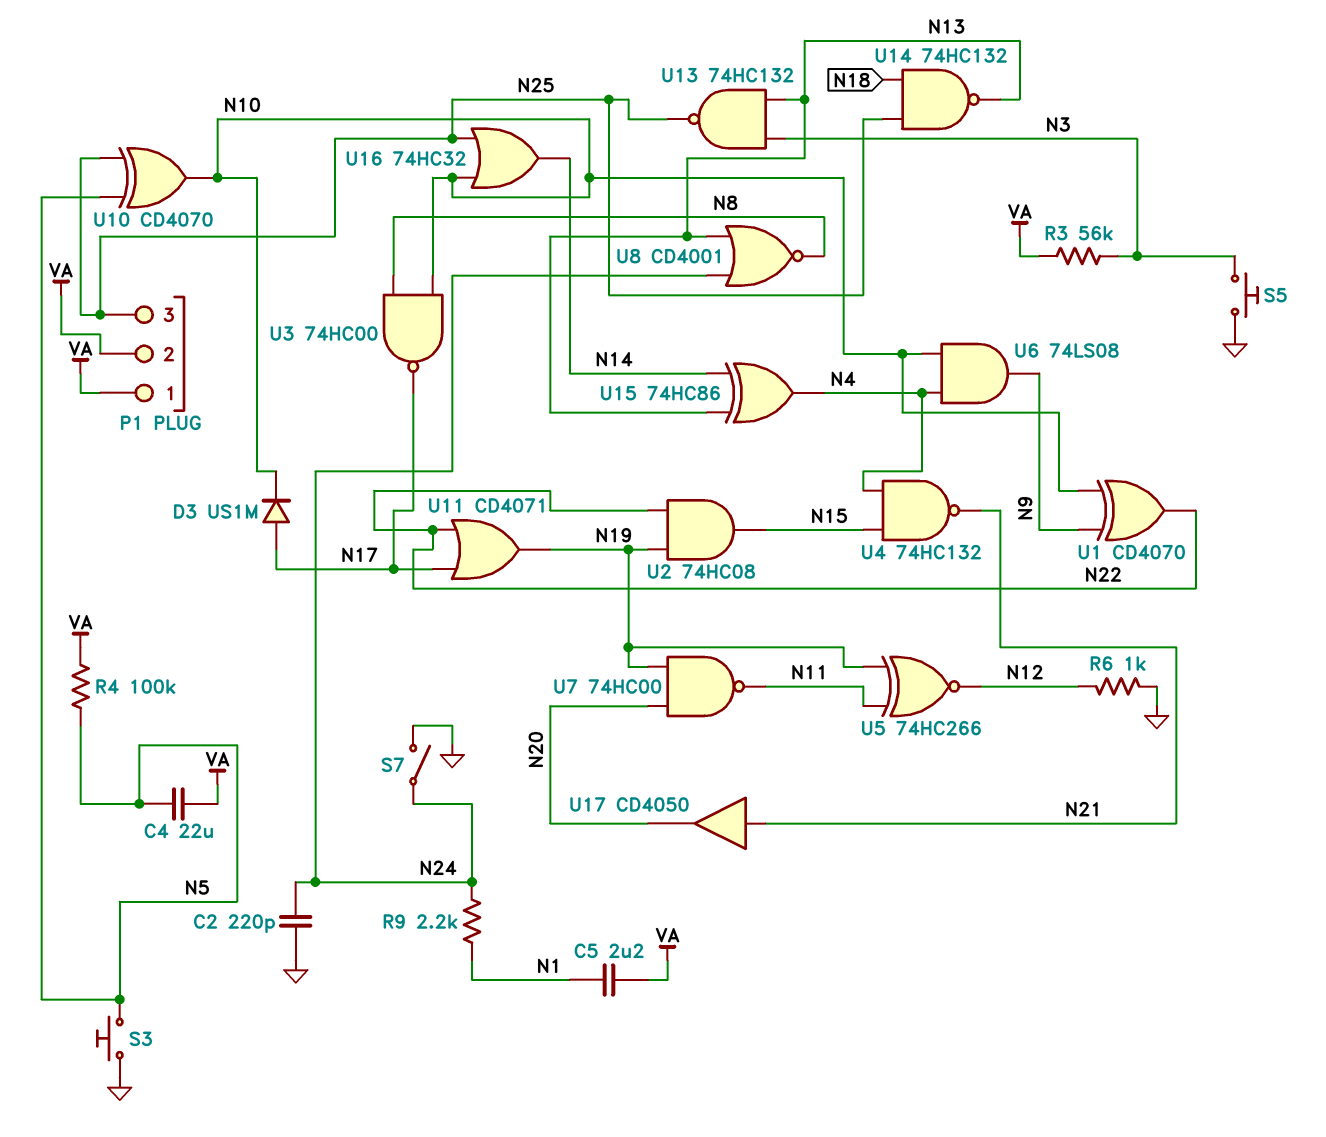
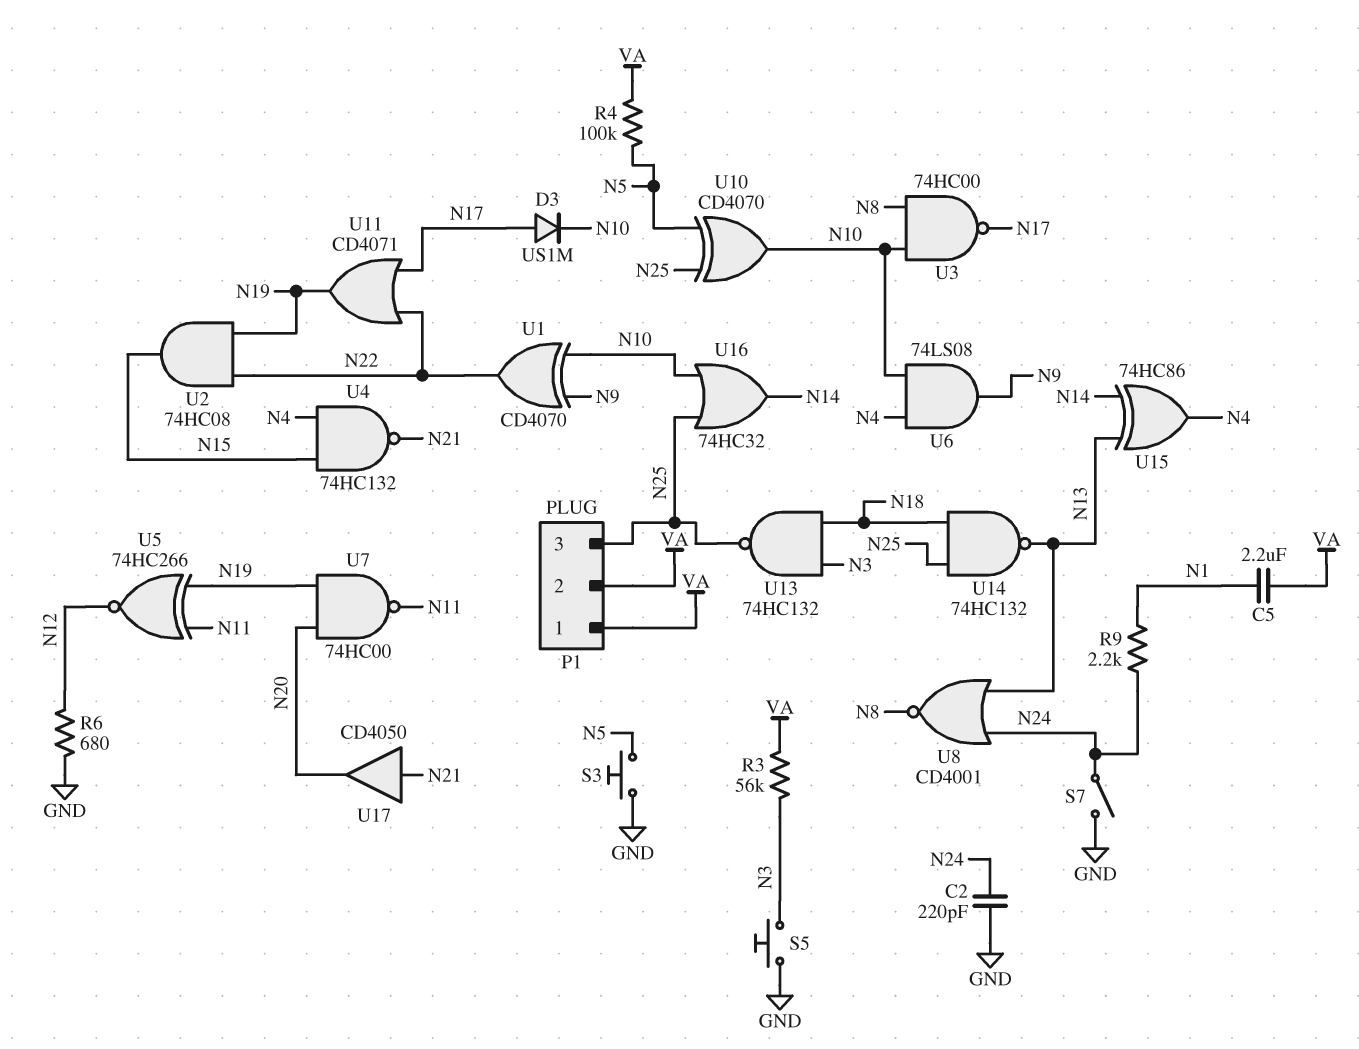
C4: 22uF (N5, VA) -> none
R6: 1k (GND, N12) -> 680 (GND, N12)
U13: NAND 74HC132 (in N3, in N13, out N25) -> NAND 74HC132 (in N3, in N18, out N25)

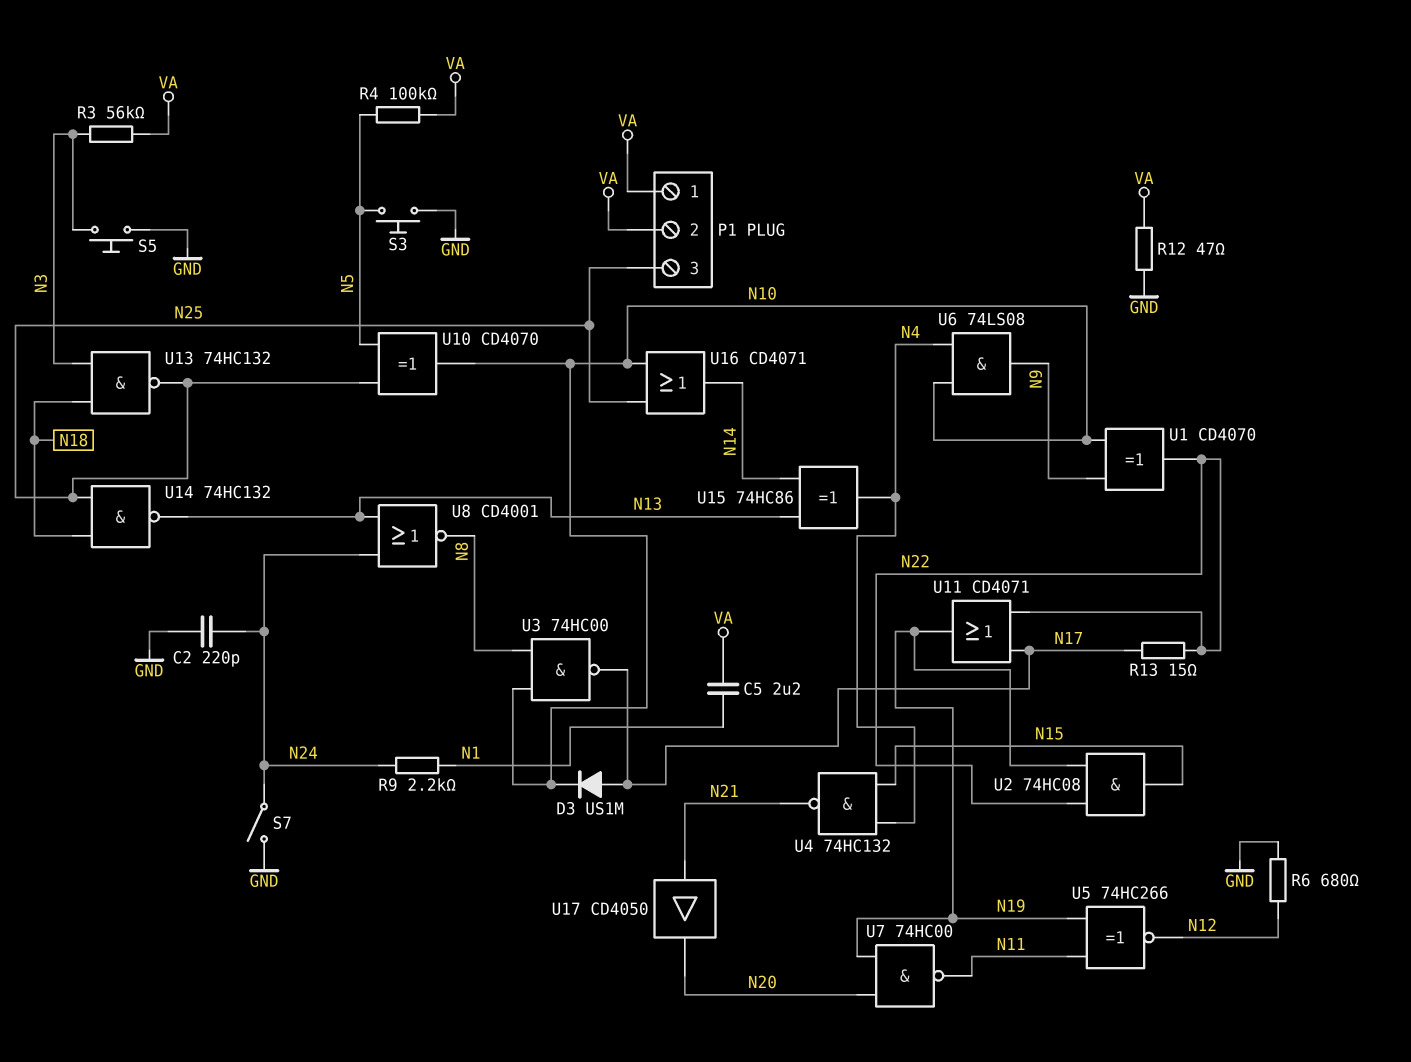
R12: none -> 47 (GND, VA)
R13: none -> 15 (N17, N22)
U16: OR 74HC32 (in N10, in N25, out N14) -> OR CD4071 (in N10, in N25, out N14)

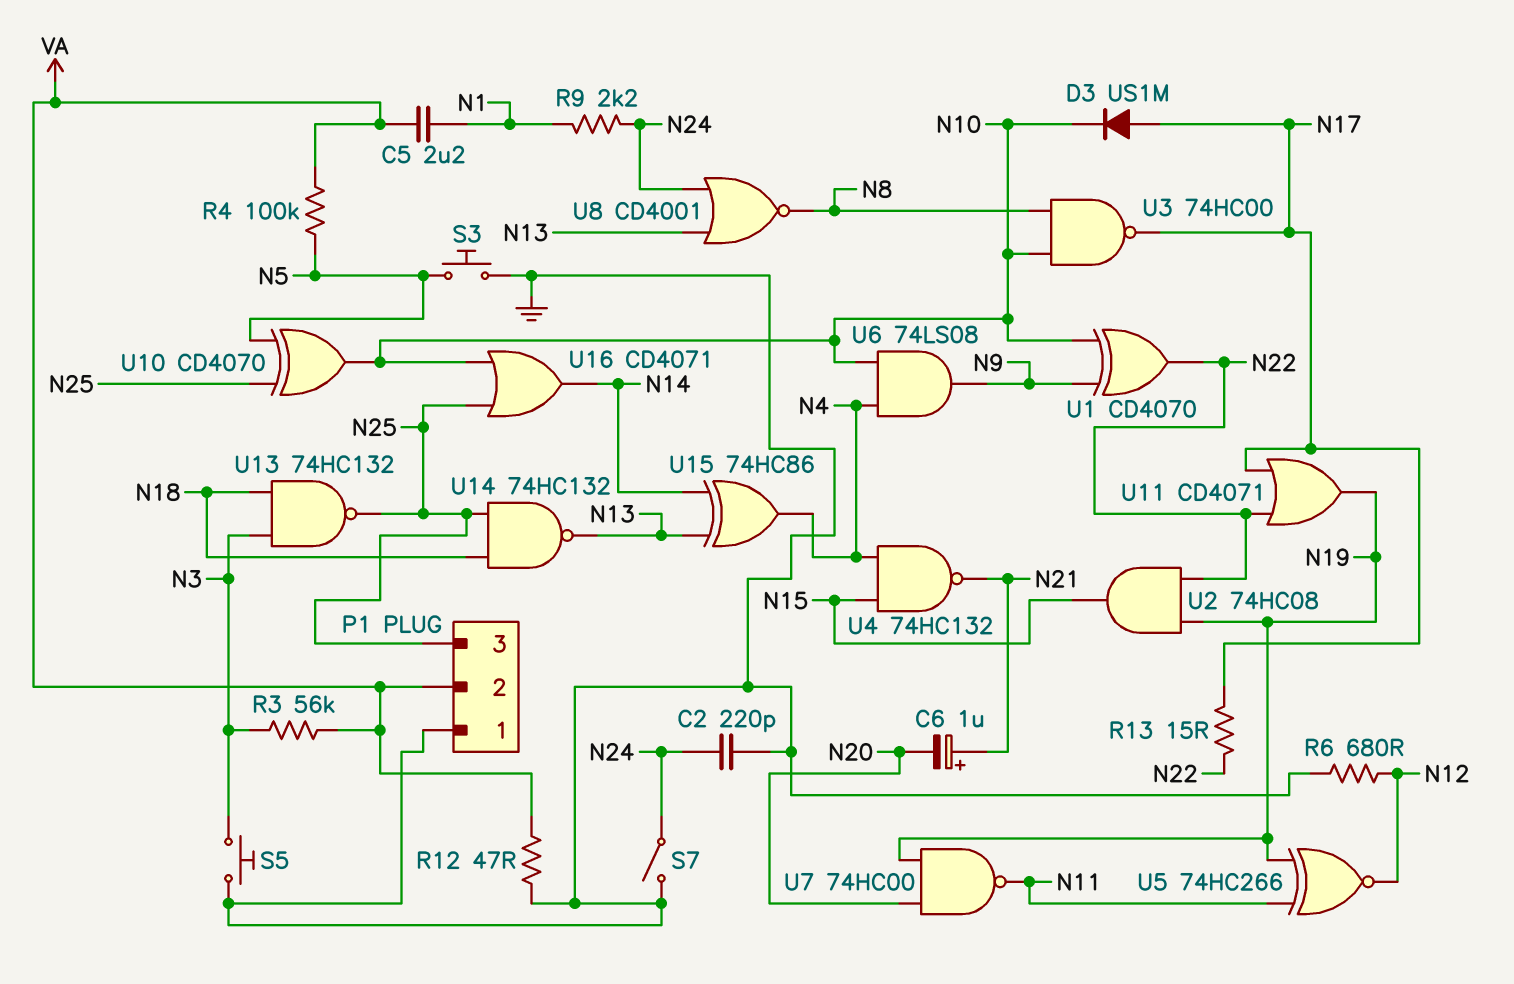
C6: none -> 1uF (plus N21, minus N20)
P1 pin 1: VA -> GND
U17: buffer CD4050 (in N21, out N20) -> none

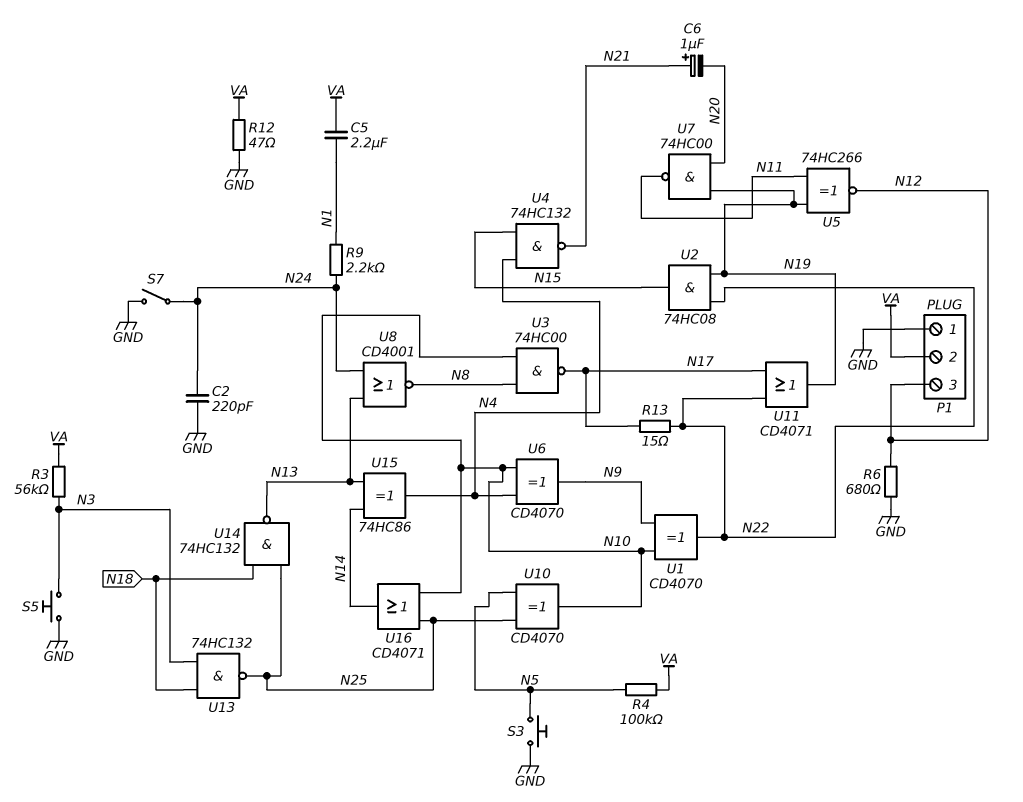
D3: diode US1M (A N17, K N10) -> none
P1 pin 3: N25 -> N12
U6: AND 74LS08 (in N4, in N10, out N9) -> XOR CD4070 (in N4, in N10, out N9)

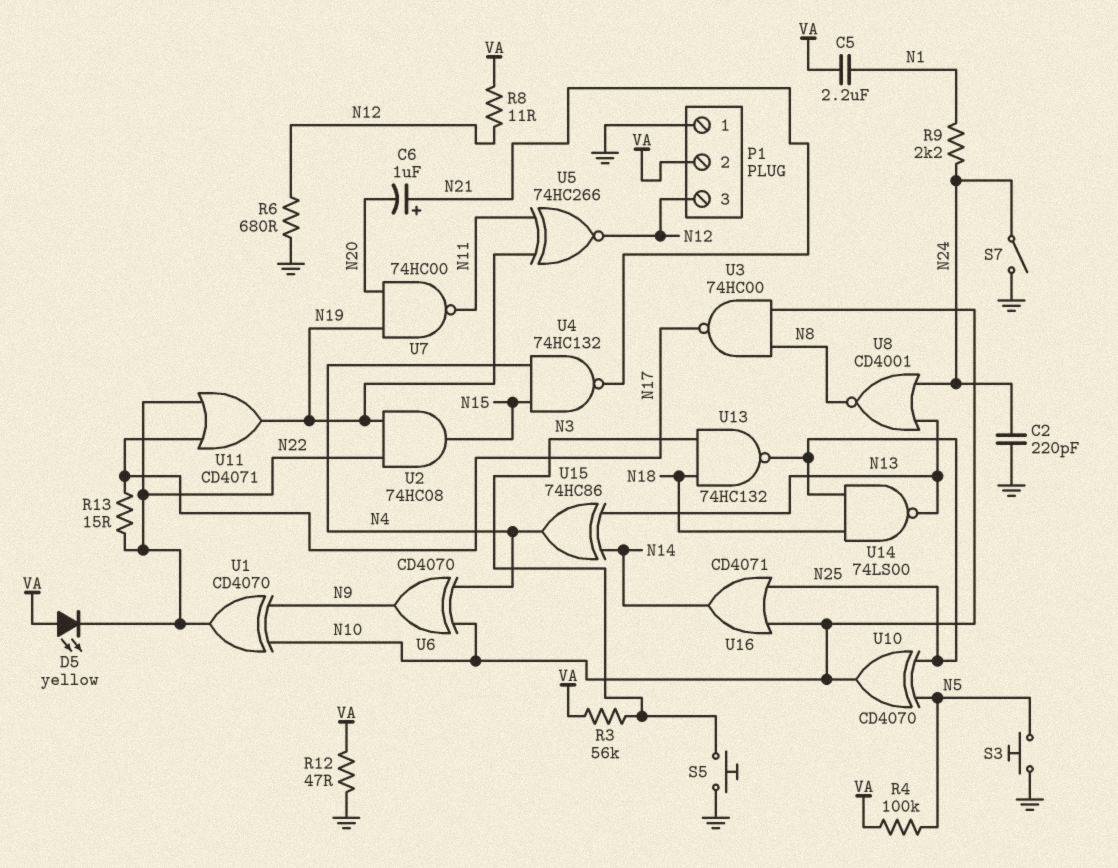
D5: none -> LED yellow (A VA, K N22)
R8: none -> 11 (N12, VA)
U14: NAND 74HC132 (in N18, in N25, out N13) -> NAND 74LS00 (in N18, in N25, out N13)

